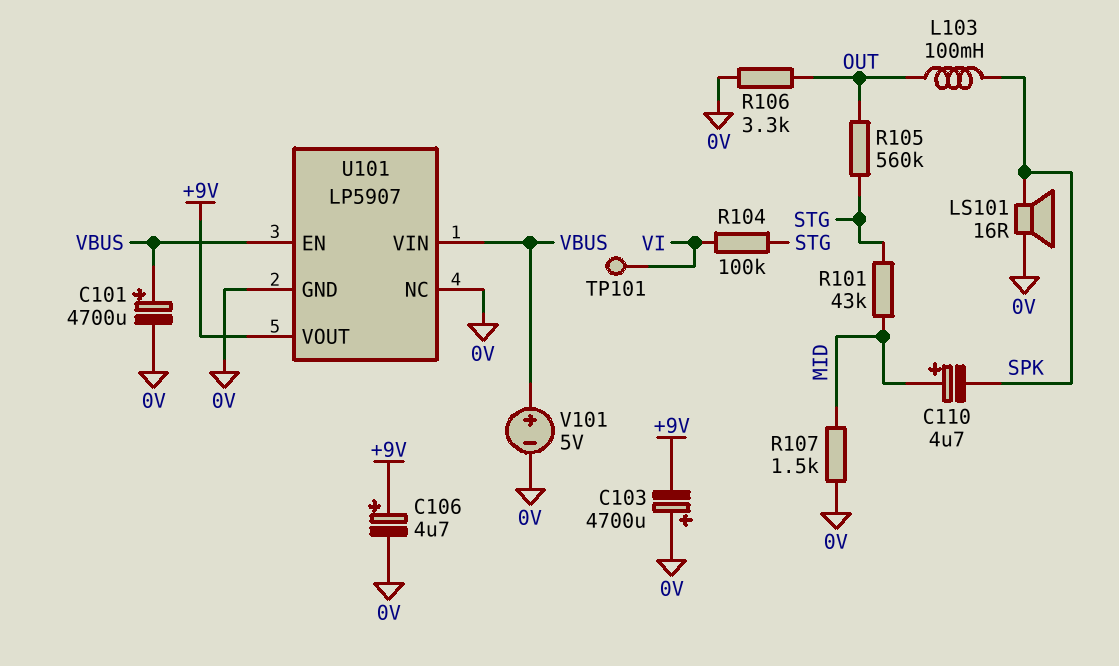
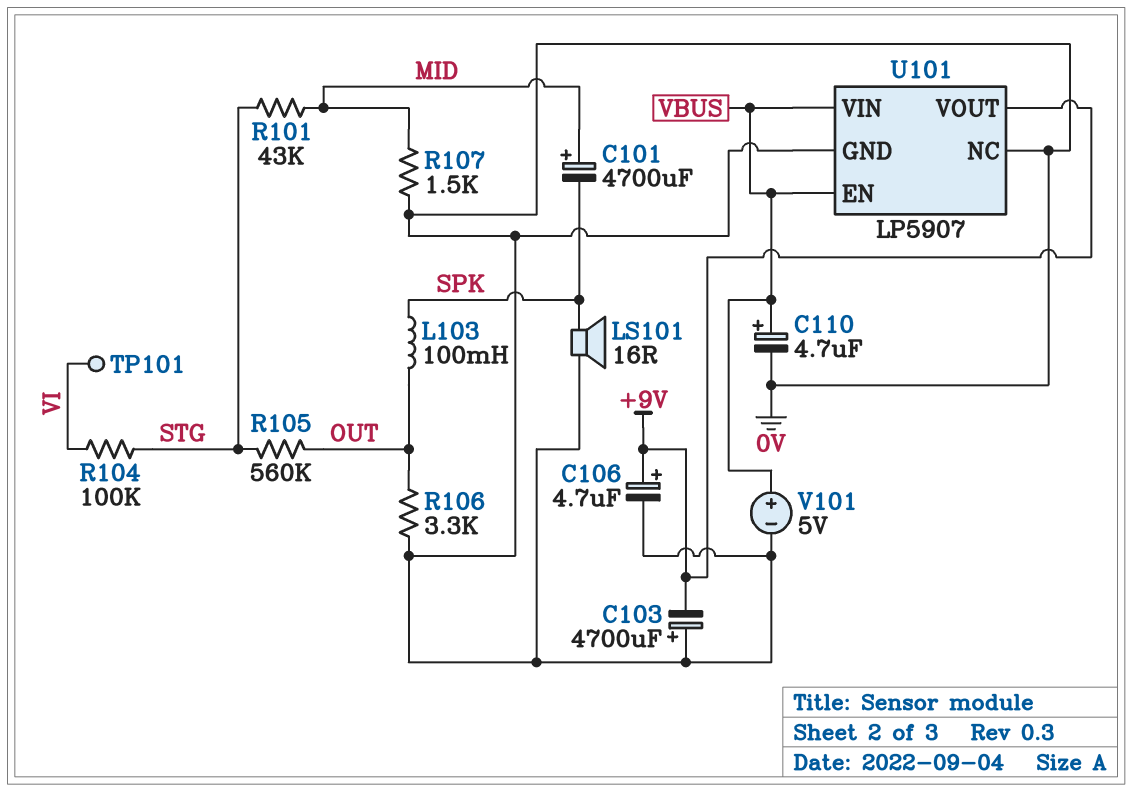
C101: 4700uF (plus VBUS, minus 0V) -> 4700uF (plus MID, minus SPK)
C110: 4.7uF (plus MID, minus SPK) -> 4.7uF (plus VBUS, minus 0V)

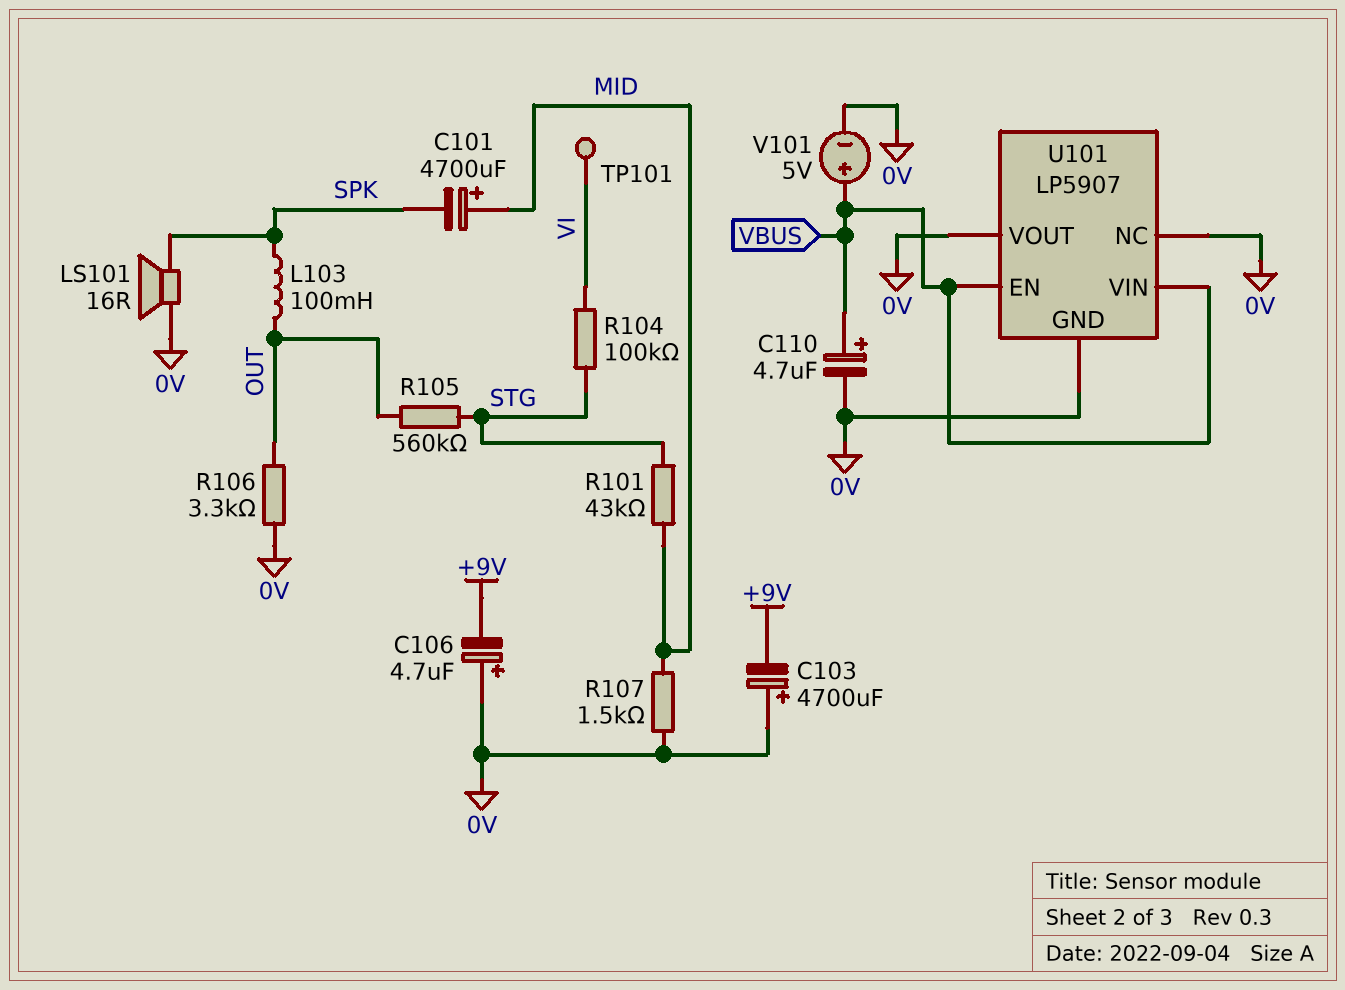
C106: 4.7uF (plus +9V, minus 0V) -> 4.7uF (plus 0V, minus +9V)
U101 pin VOUT: +9V -> 0V

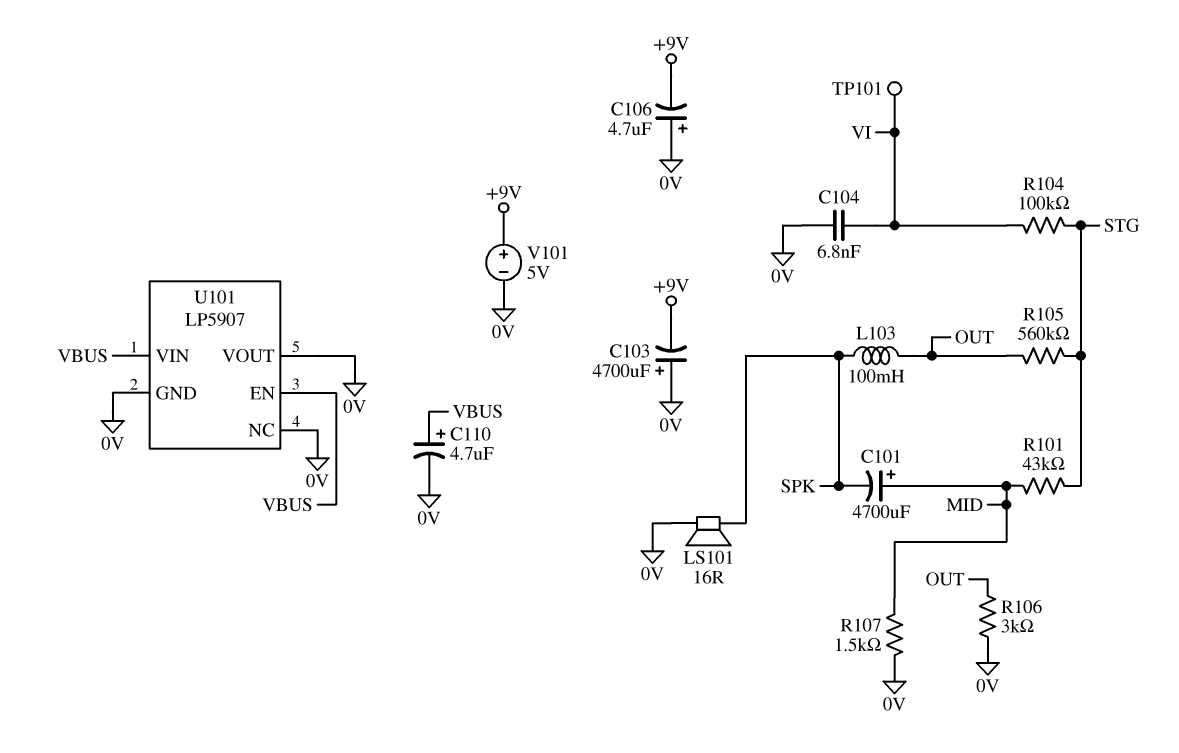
C104: none -> 6.8nF (0V, VI)
R106: 3.3k (0V, OUT) -> 3k (0V, OUT)
V101: 5V (plus VBUS, minus 0V) -> 5V (plus +9V, minus 0V)

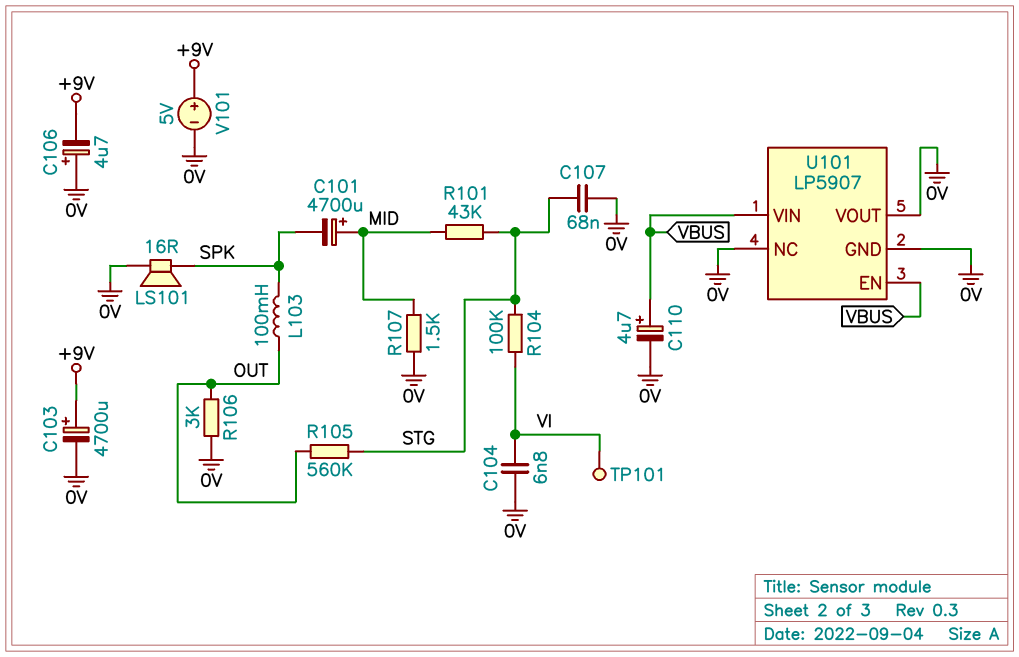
C103: 4700uF (plus 0V, minus +9V) -> 4700uF (plus +9V, minus 0V)
C107: none -> 68nF (0V, STG)

